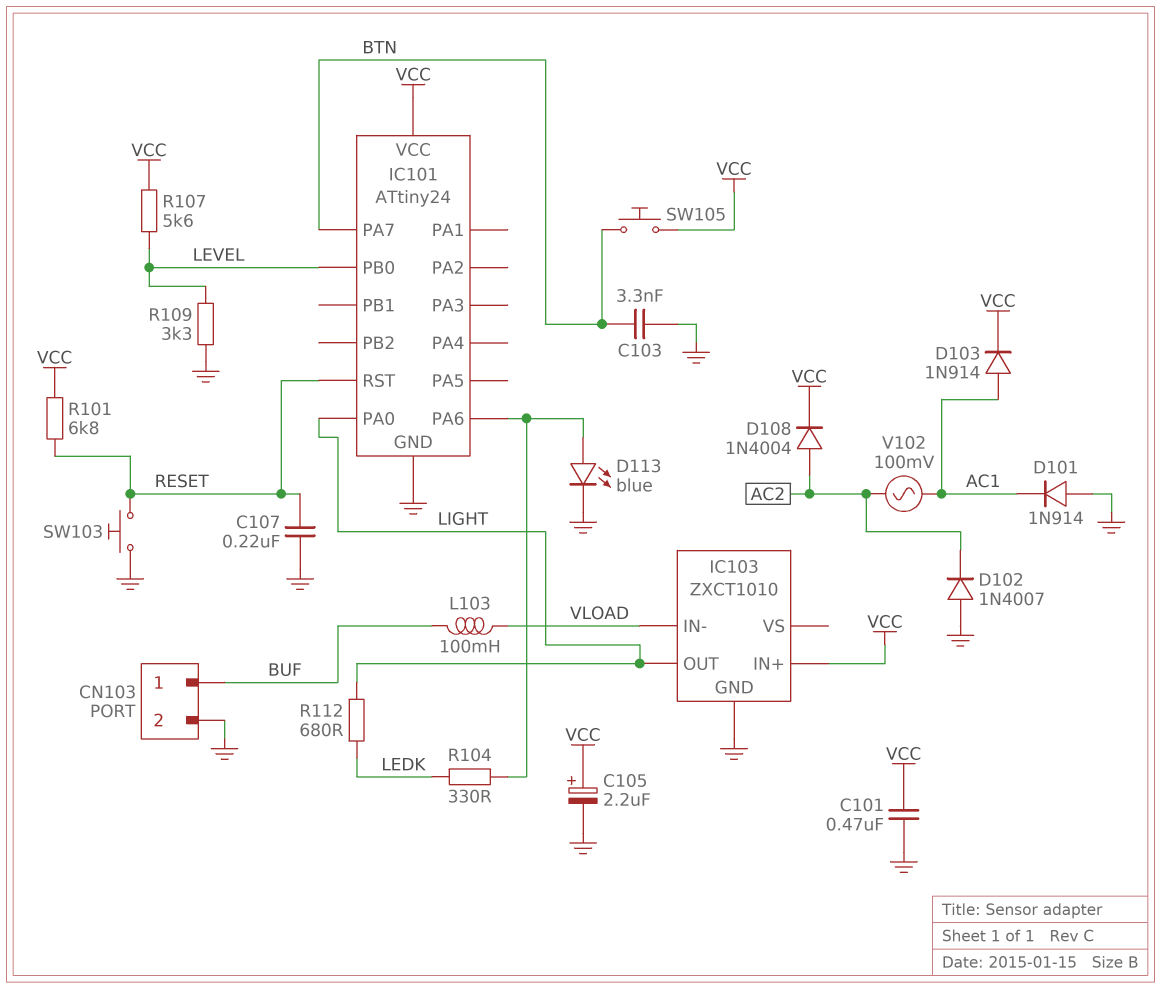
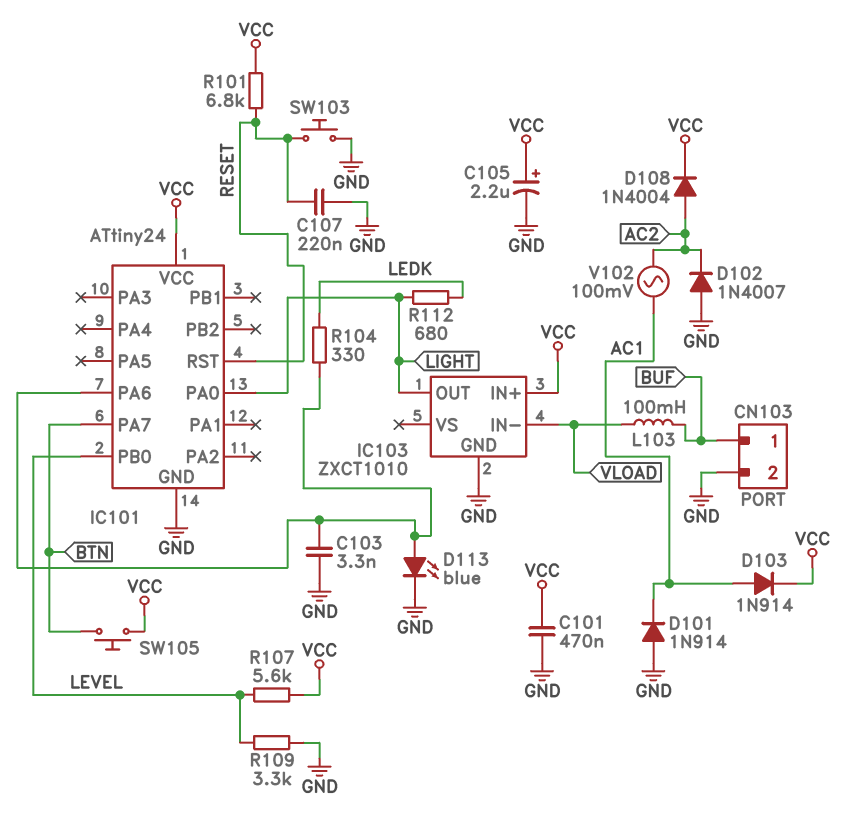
C103: 3.3nF (BTN, GND) -> 3.3nF (GND, IC101/PA6)

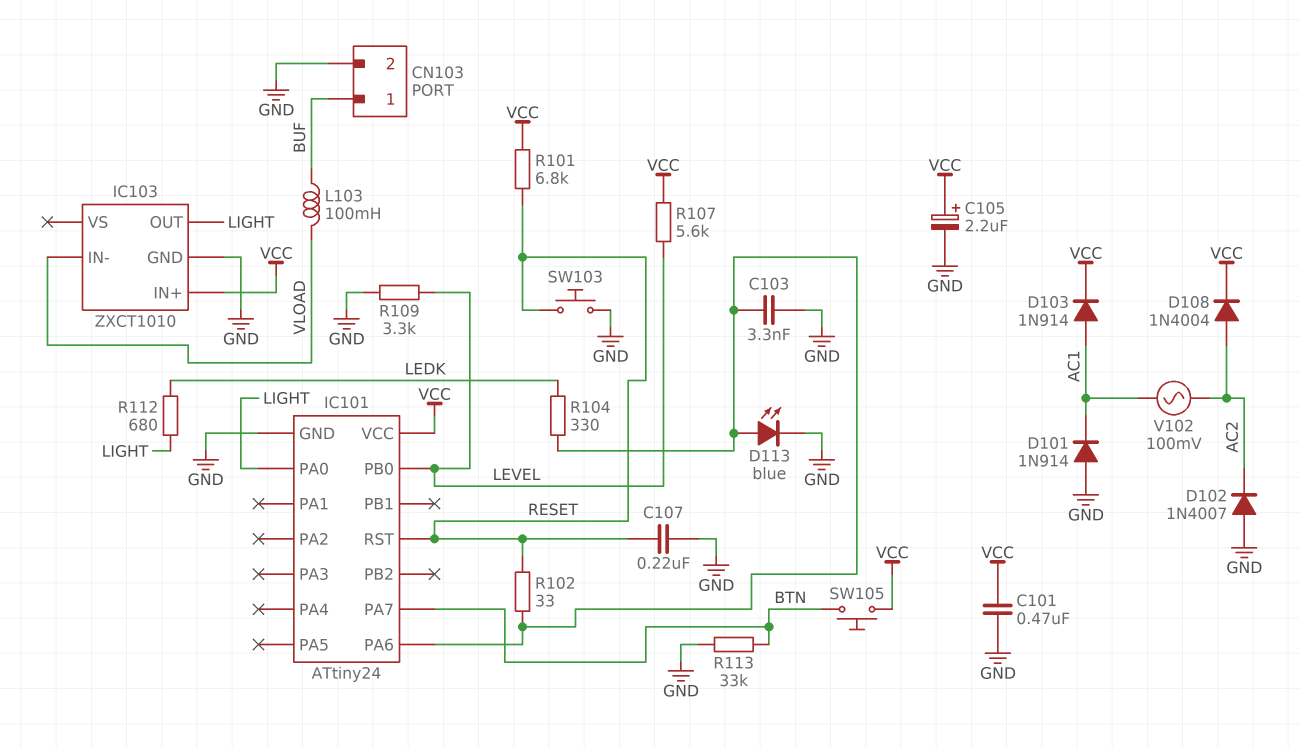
R102: none -> 33 (IC101/PA6, RESET)
R113: none -> 33k (BTN, GND)

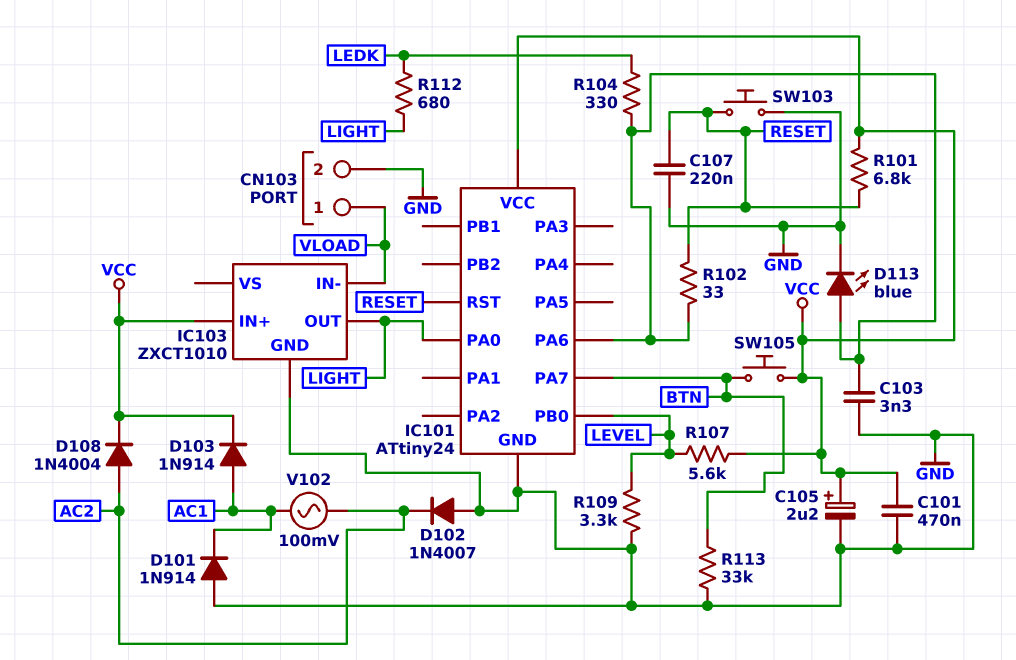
CN103 pin 1: BUF -> VLOAD
L103: 100mH (BUF, VLOAD) -> none

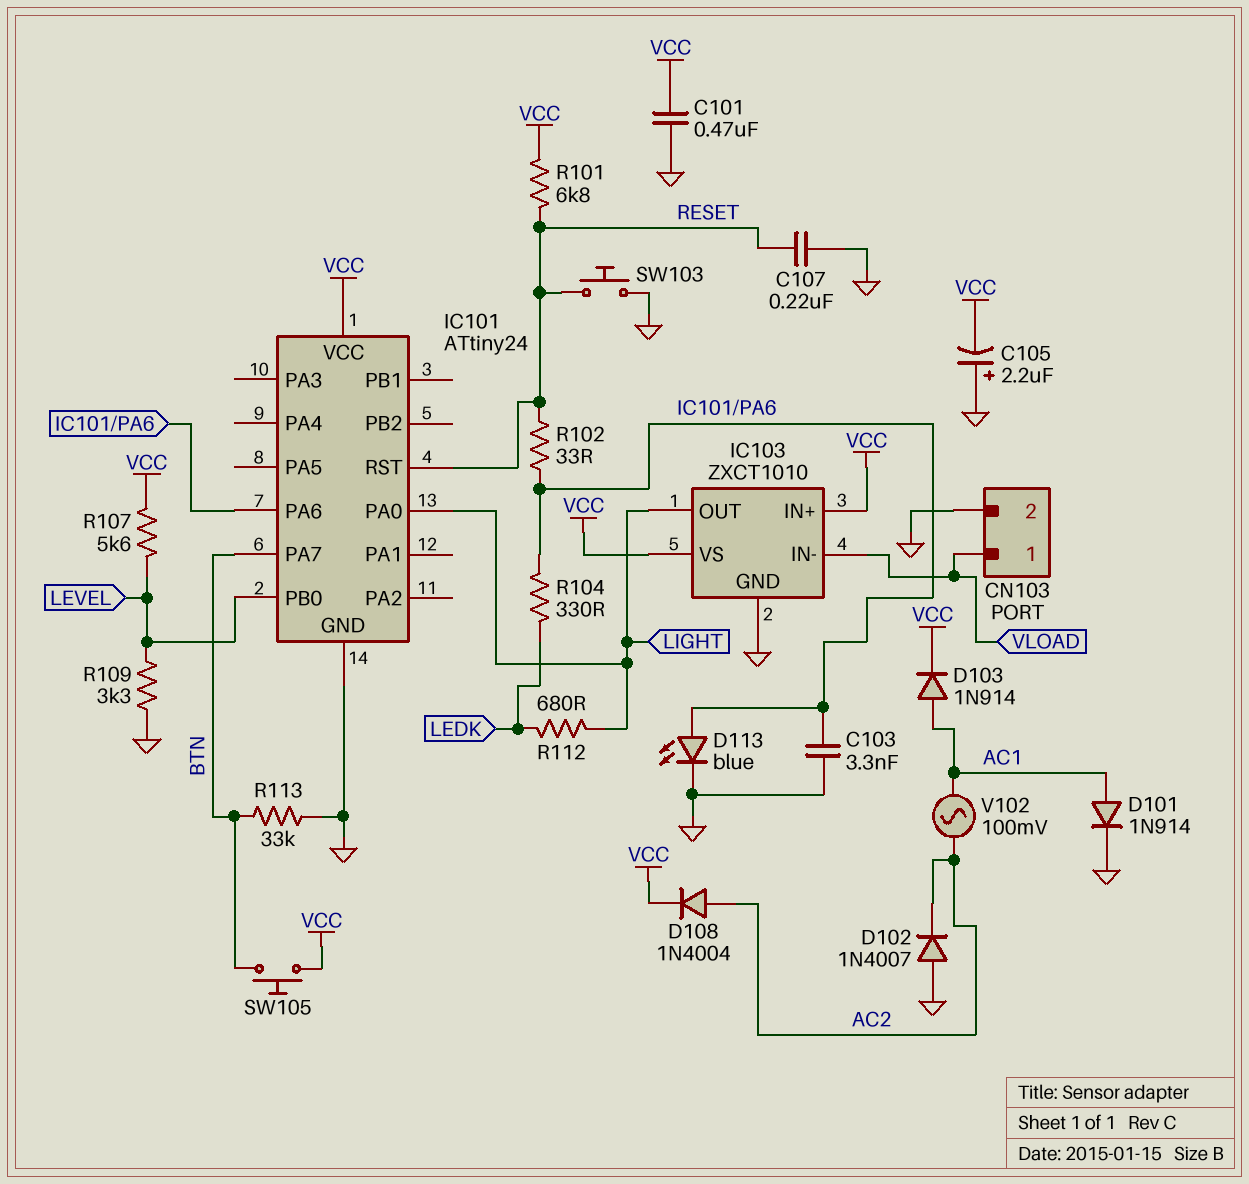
C105: 2.2uF (plus VCC, minus GND) -> 2.2uF (plus GND, minus VCC)
D101: diode 1N914 (A GND, K AC1) -> diode 1N914 (A AC1, K GND)
IC103 pin VS: none -> VCC

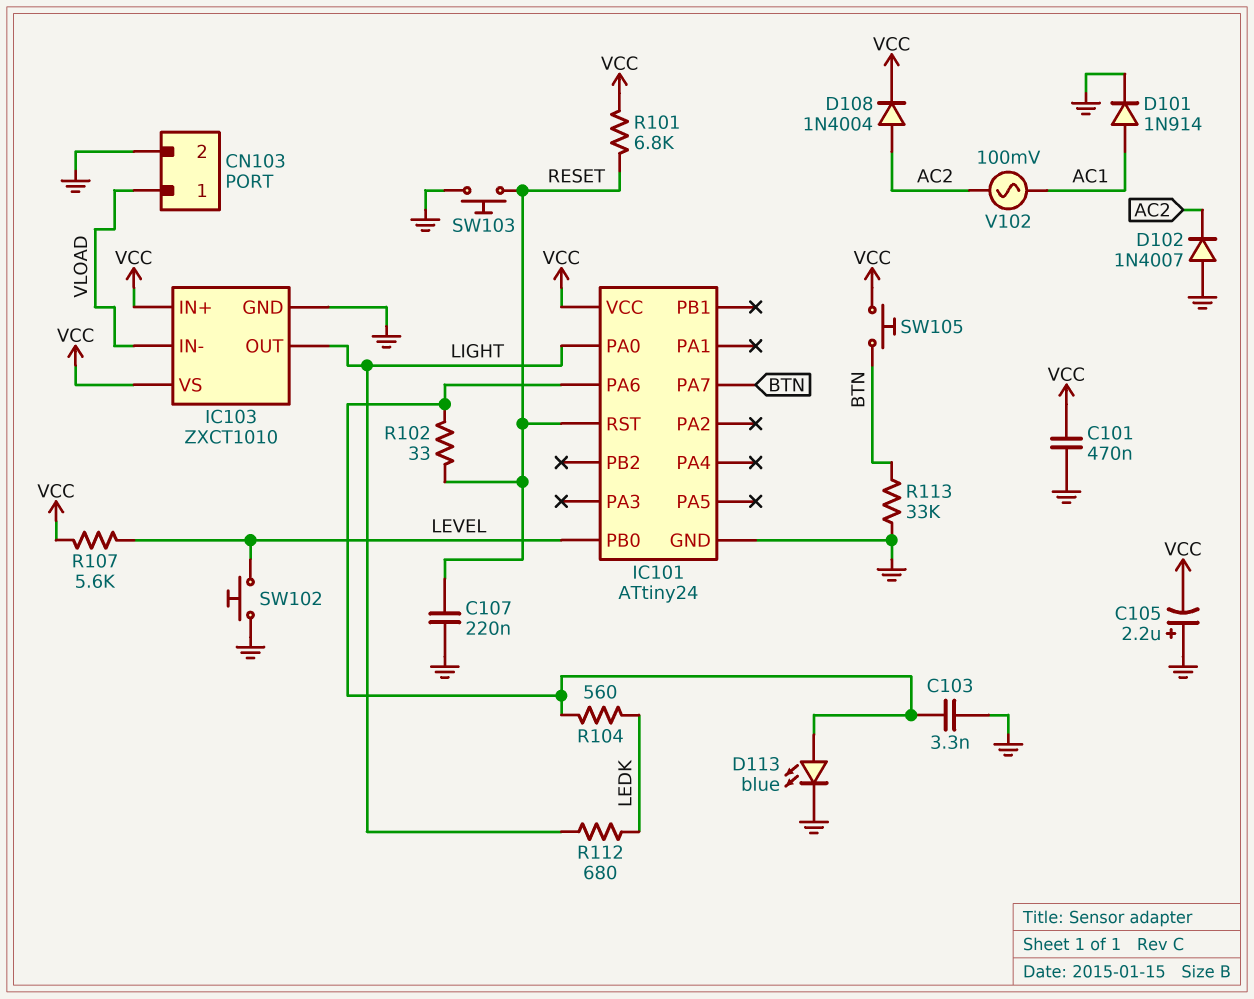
D103: diode 1N914 (A AC1, K VCC) -> none
R104: 330 (IC101/PA6, LEDK) -> 560 (IC101/PA6, LEDK)
R109: 3.3k (GND, LEVEL) -> none
SW102: none -> button (GND, LEVEL)

